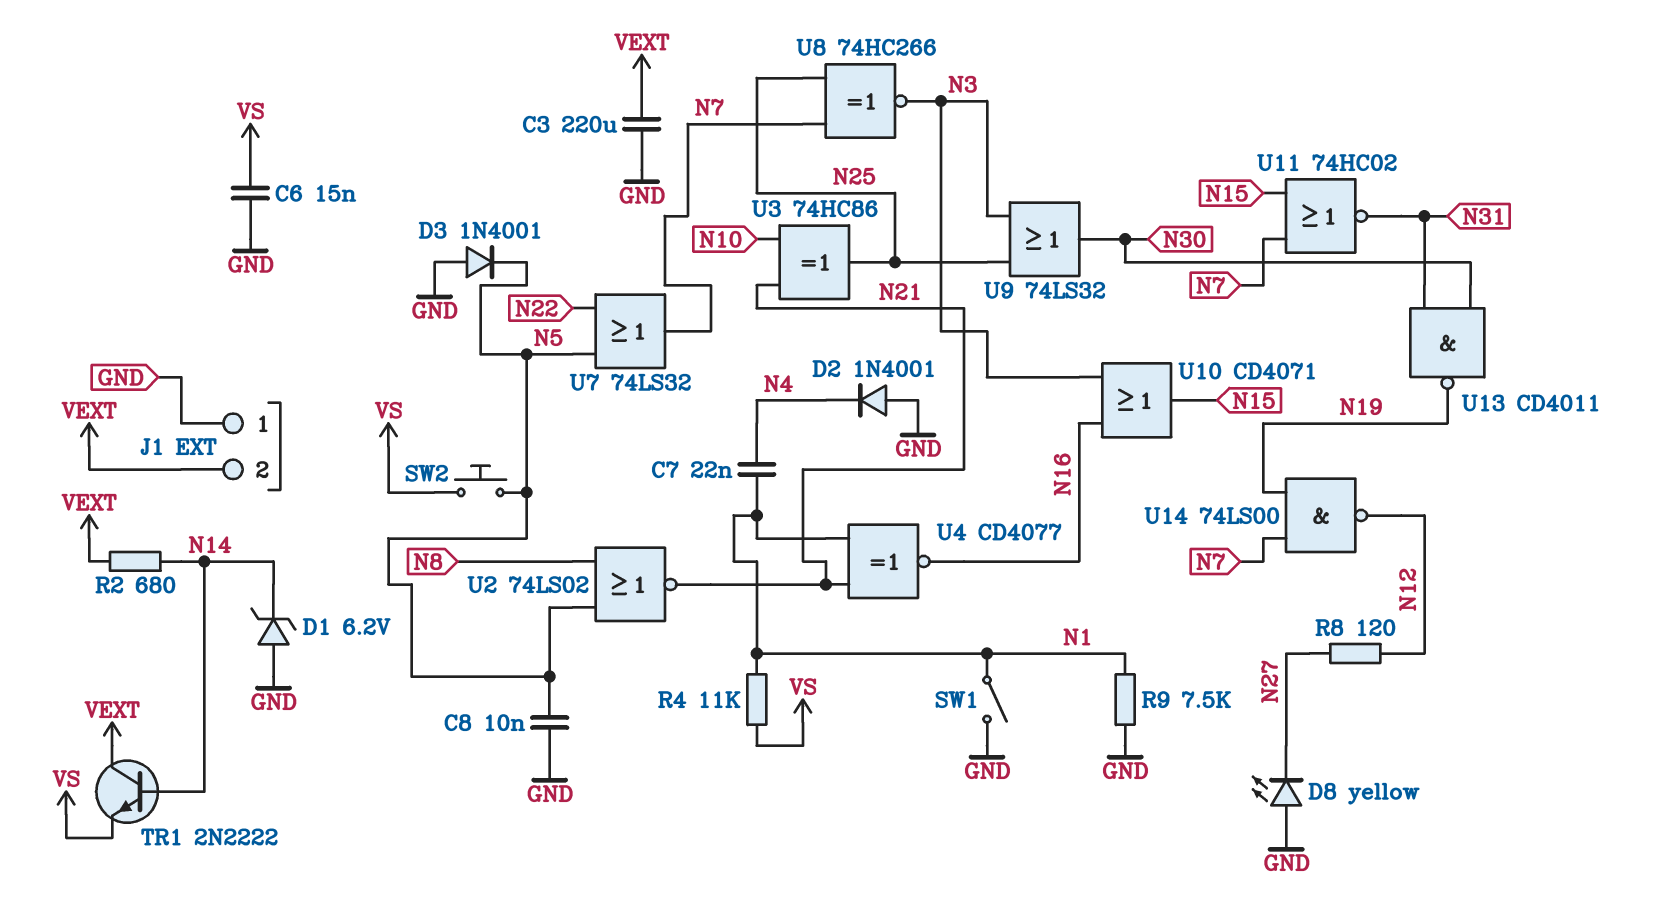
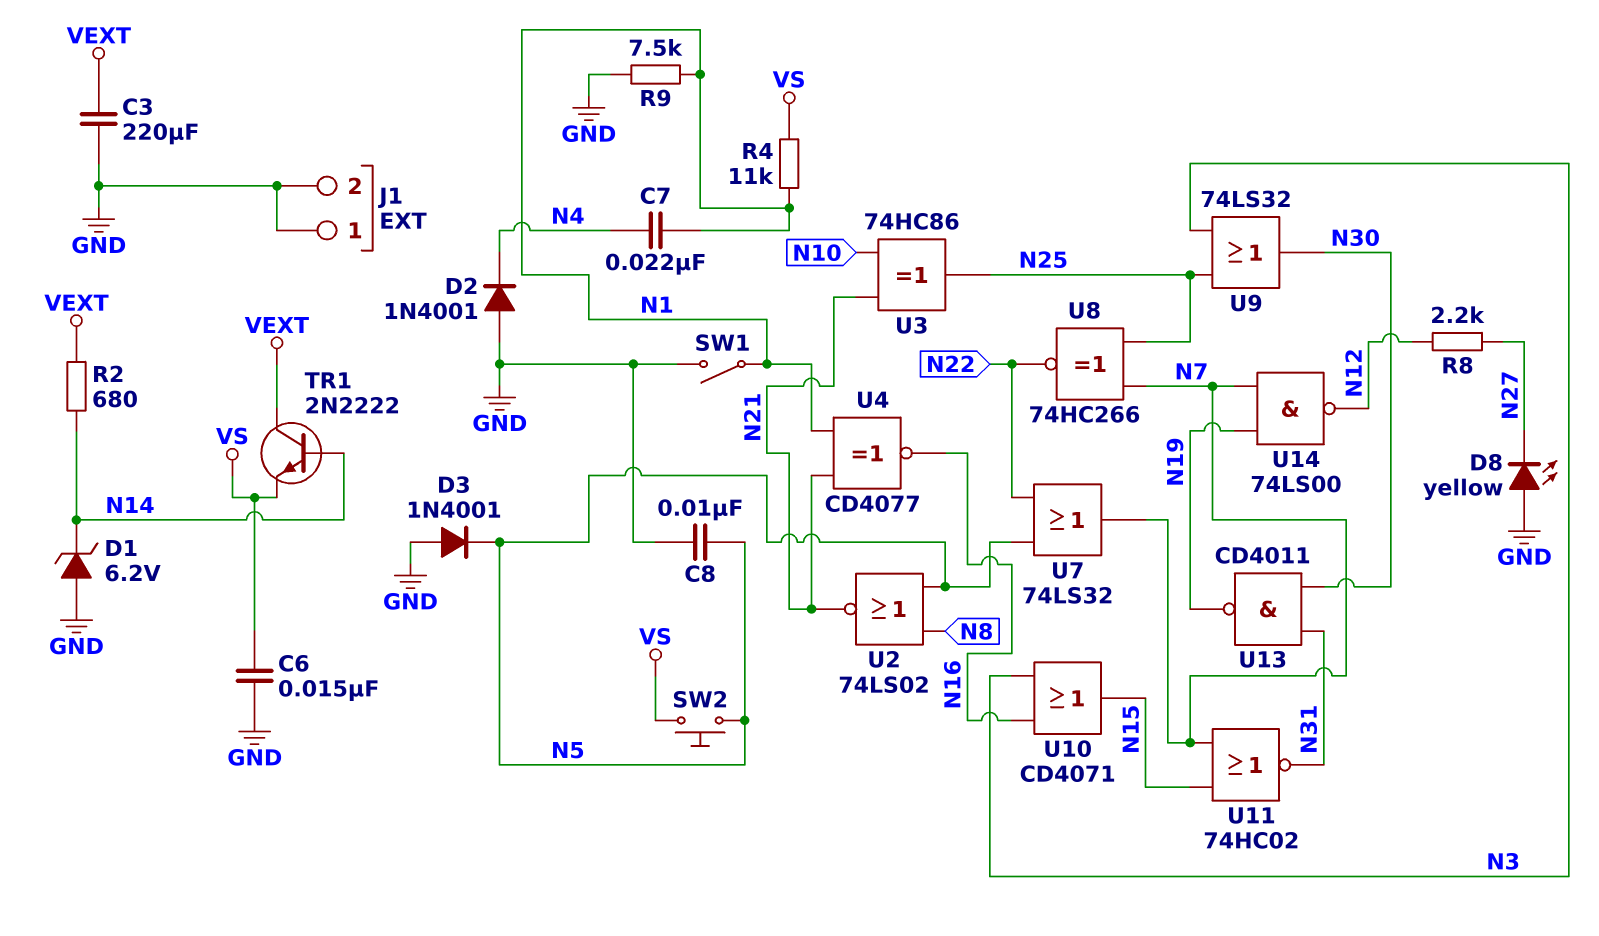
J1 pin 2: VEXT -> GND
R8: 120 (N12, N27) -> 2.2k (N12, N27)
U8: XNOR 74HC266 (in N7, in N25, out N3) -> XNOR 74HC266 (in N7, in N25, out N22)

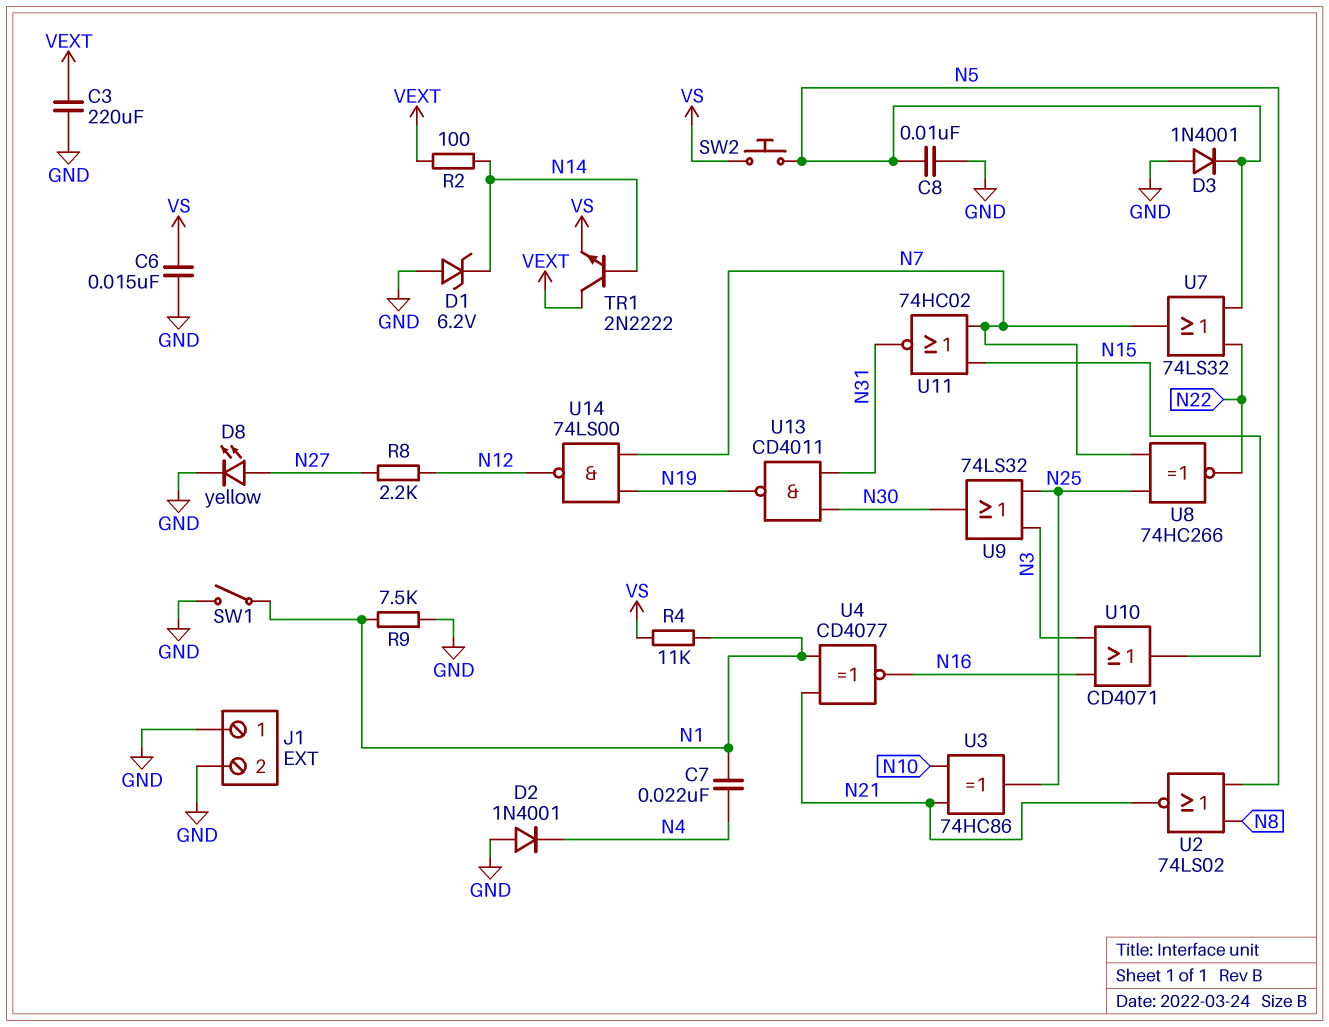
D8: LED yellow (A GND, K N27) -> LED yellow (A N27, K GND)
R2: 680 (N14, VEXT) -> 100 (N14, VEXT)

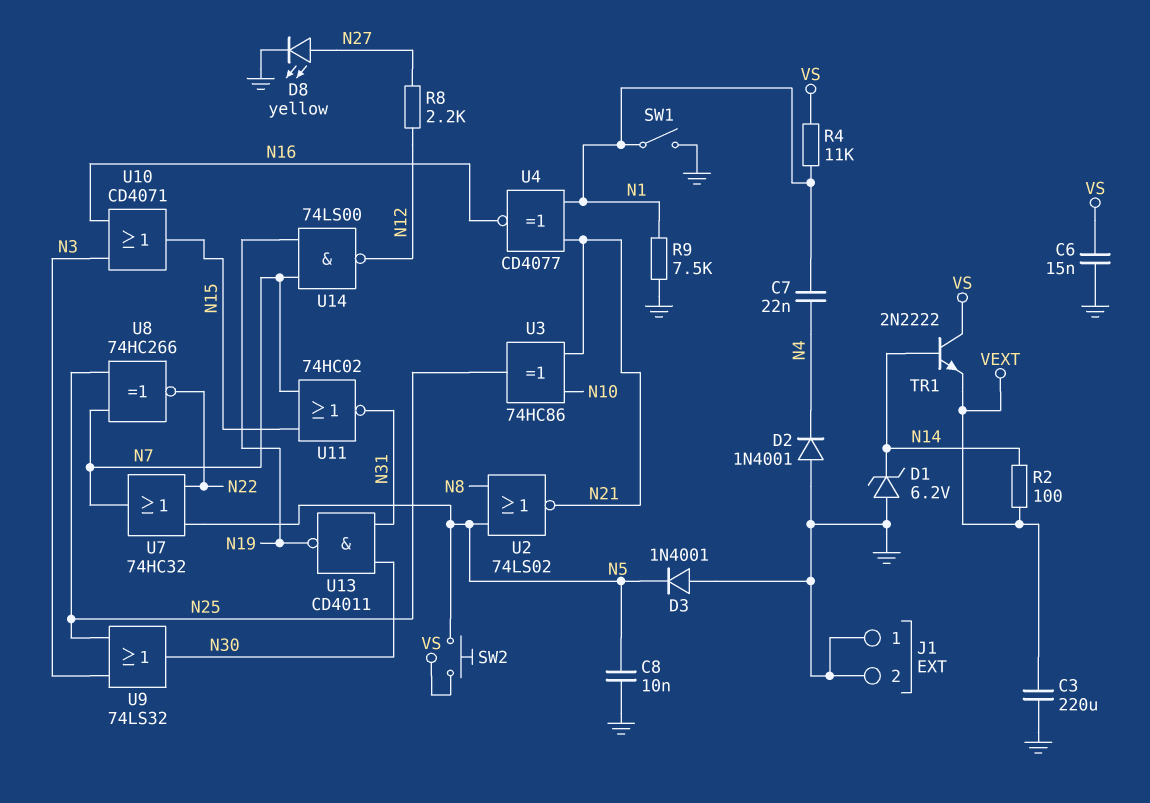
TR1: NPN 2N2222 (B N14, C VEXT, E VS) -> NPN 2N2222 (B N14, C VS, E VEXT)
U7: OR 74LS32 (in N5, in N22, out N7) -> OR 74HC32 (in N5, in N22, out N7)

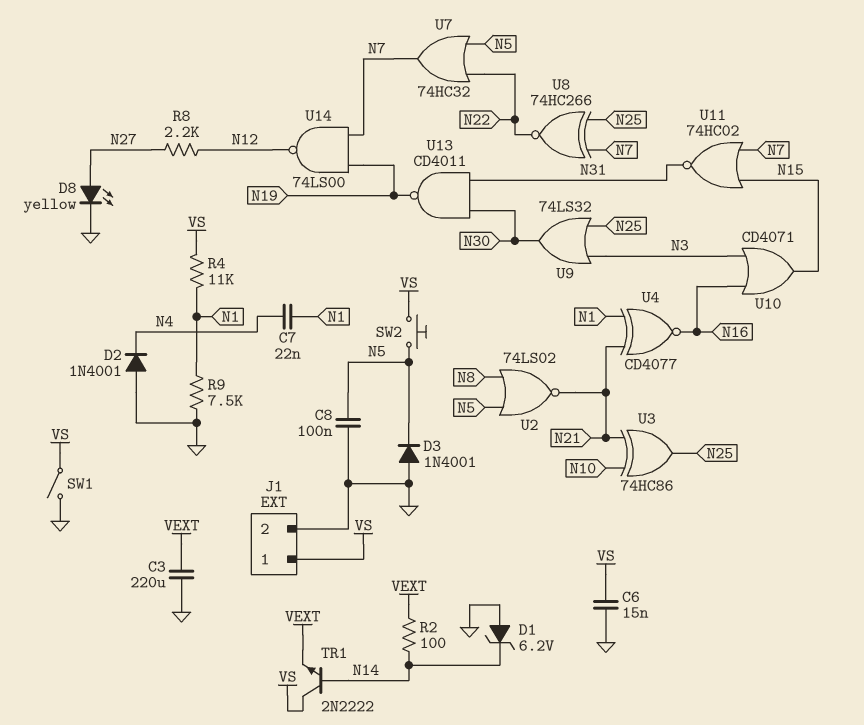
C8: 10nF (GND, N5) -> 100nF (GND, N5)
J1 pin 1: GND -> VS
SW1: switch (GND, N1) -> switch (GND, VS)

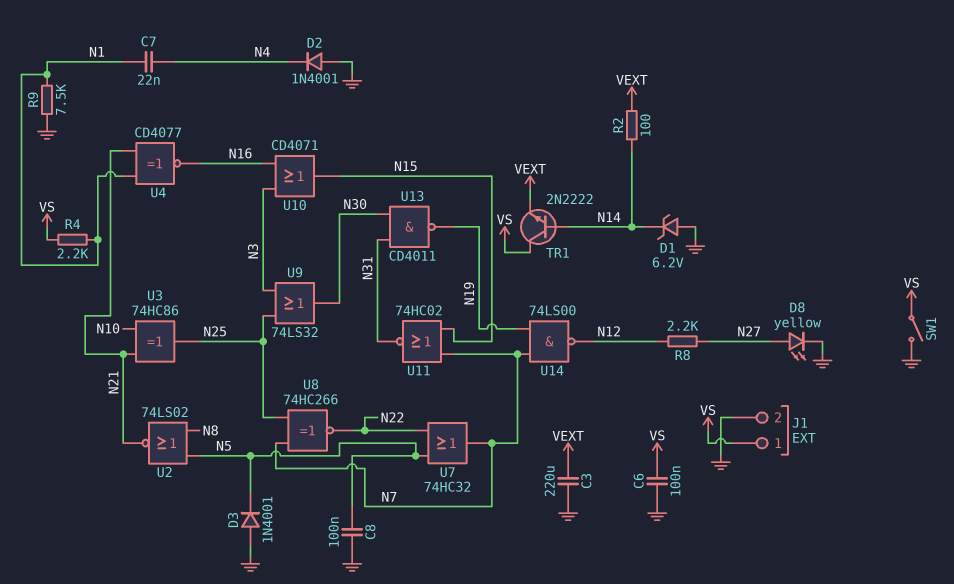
C6: 15nF (GND, VS) -> 100nF (GND, VS)
R4: 11k (N1, VS) -> 2.2k (N1, VS)
SW2: button (N5, VS) -> none

